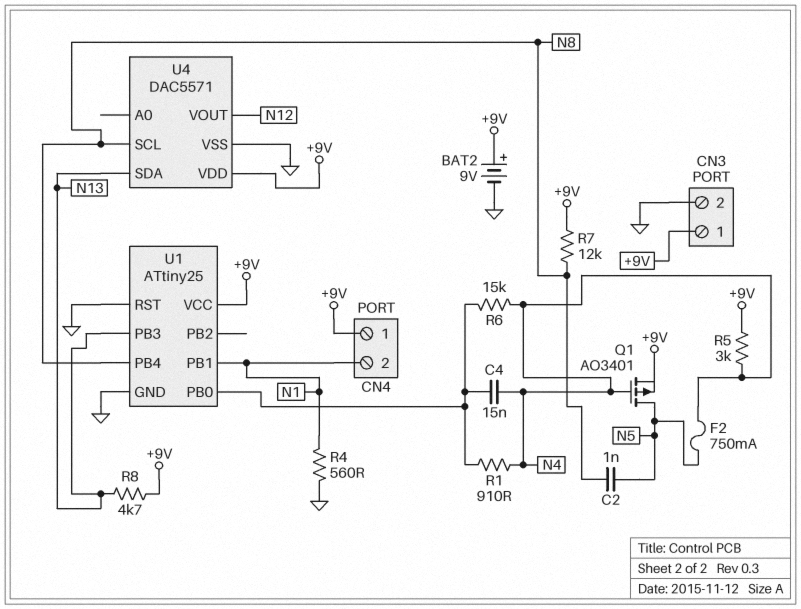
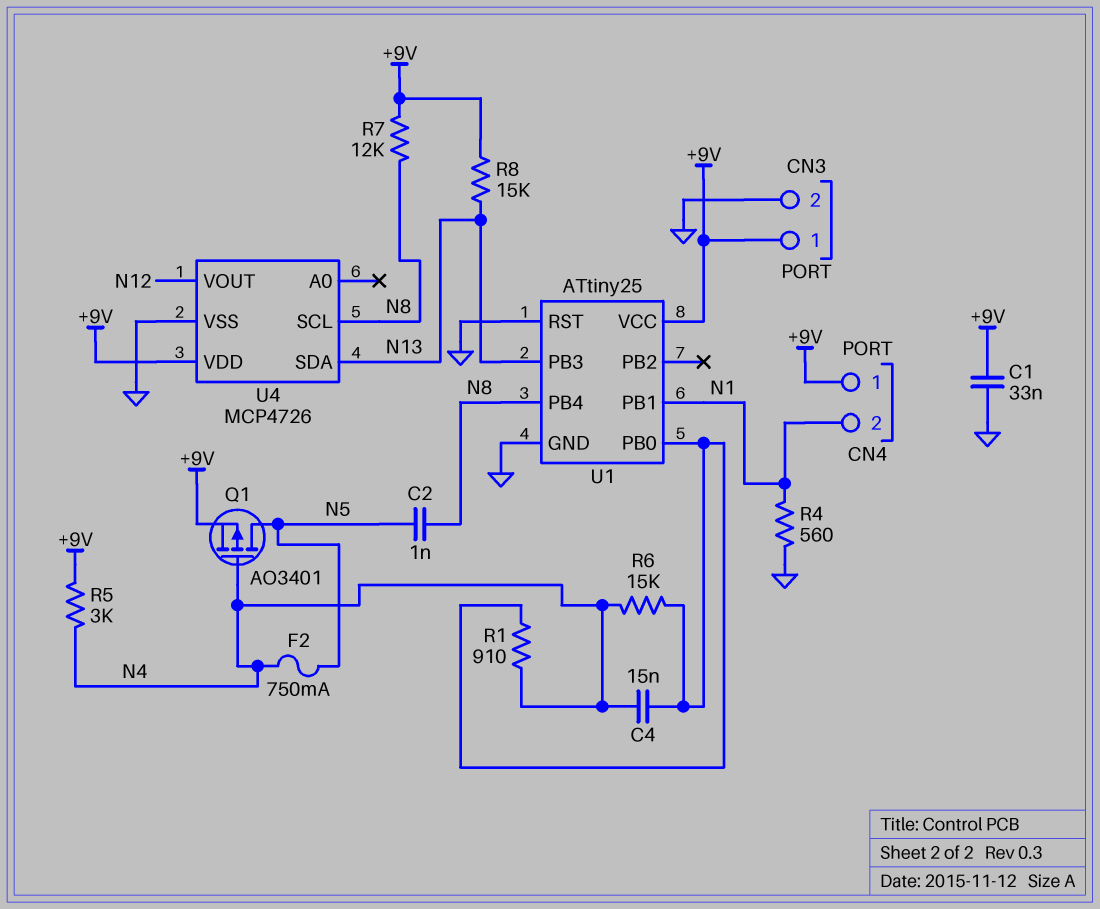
BAT2: 9V (plus +9V, minus GND) -> none
C1: none -> 33nF (+9V, GND)
R8: 4.7k (+9V, N13) -> 15k (+9V, N13)
U4: DAC5571 -> MCP4726

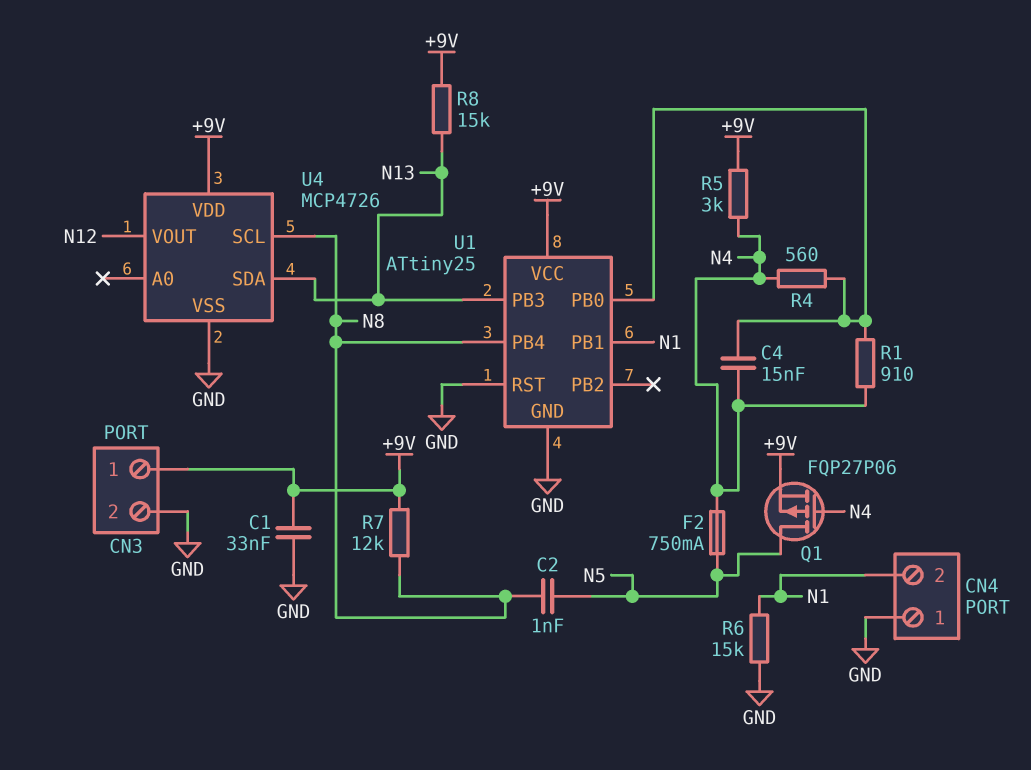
CN4 pin 1: +9V -> GND
Q1: PMOS AO3401 (G N4, D N5, S +9V) -> PMOS FQP27P06 (G N4, D N5, S +9V)
R4: 560 (GND, N1) -> 560 (N4, U1/PB0)
R6: 15k (N4, U1/PB0) -> 15k (GND, N1)

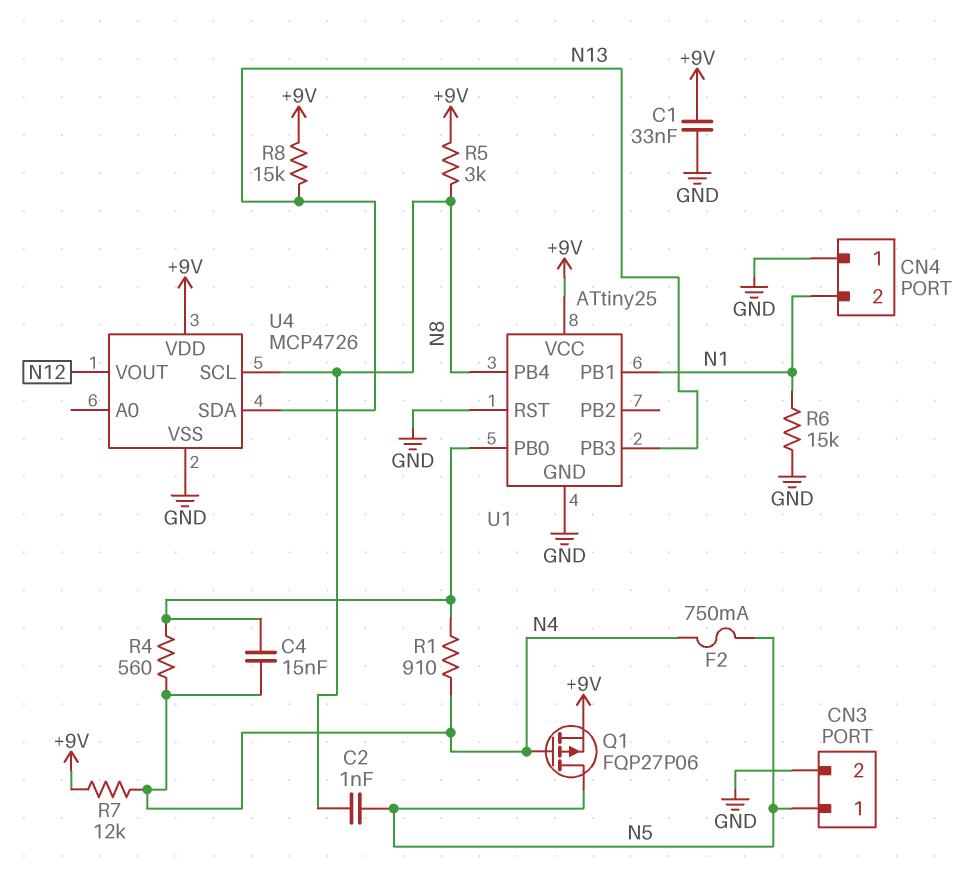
CN3 pin 1: +9V -> N5
R5: 3k (+9V, N4) -> 3k (+9V, N8)
R7: 12k (+9V, N8) -> 12k (+9V, N4)

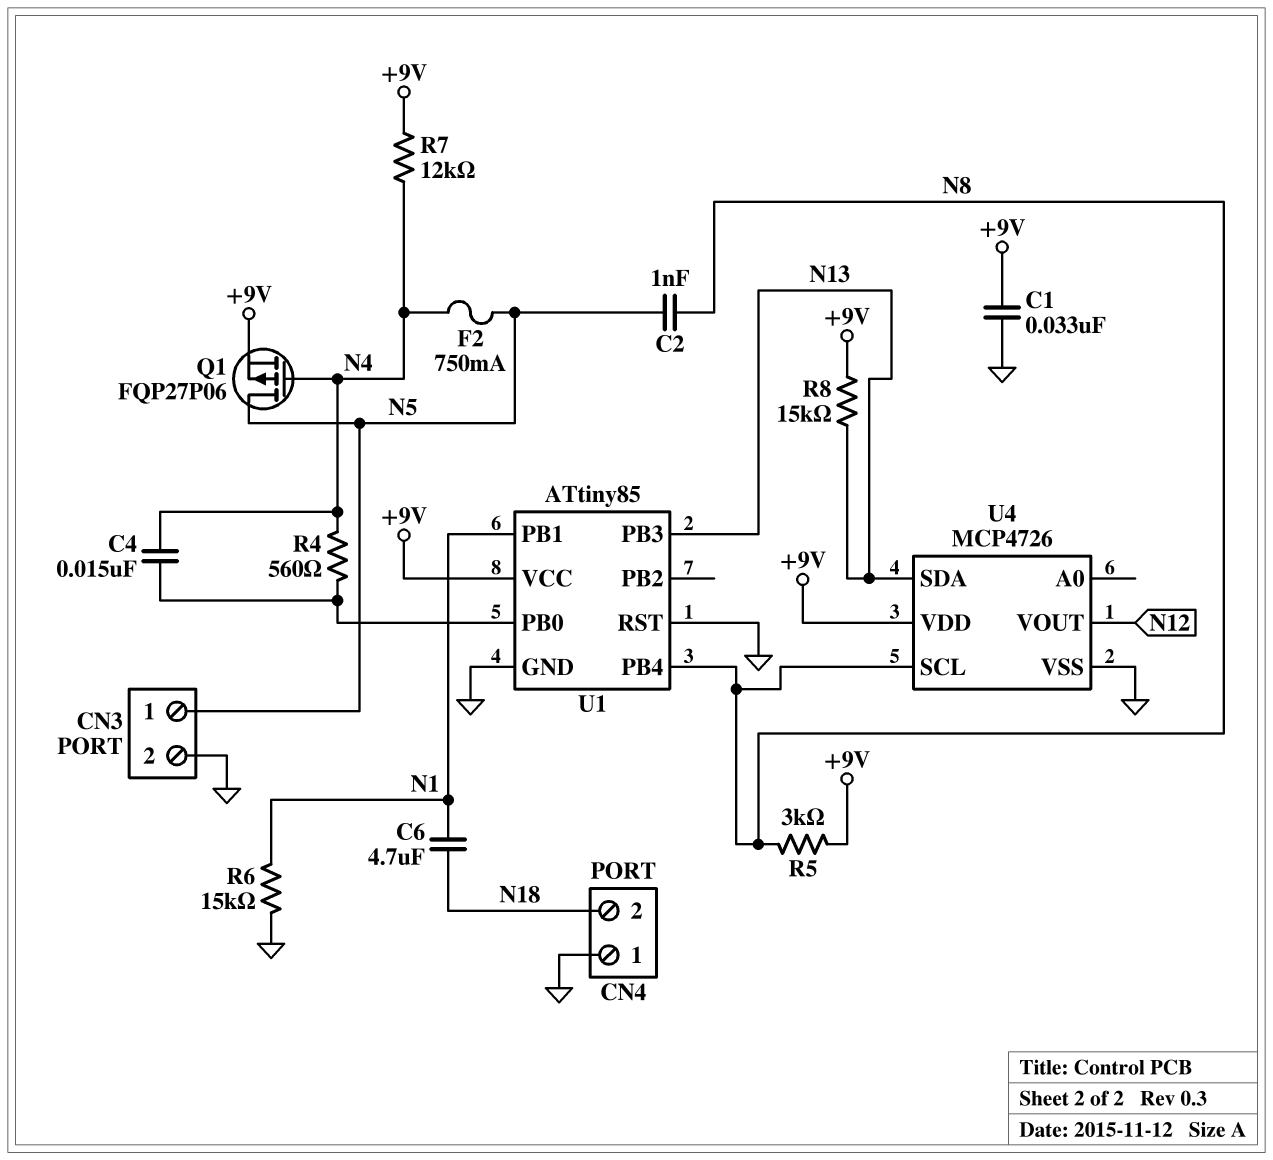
C6: none -> 4.7uF (N1, N18)
CN4 pin 2: N1 -> N18
R1: 910 (N4, U1/PB0) -> none
U1: ATtiny25 -> ATtiny85

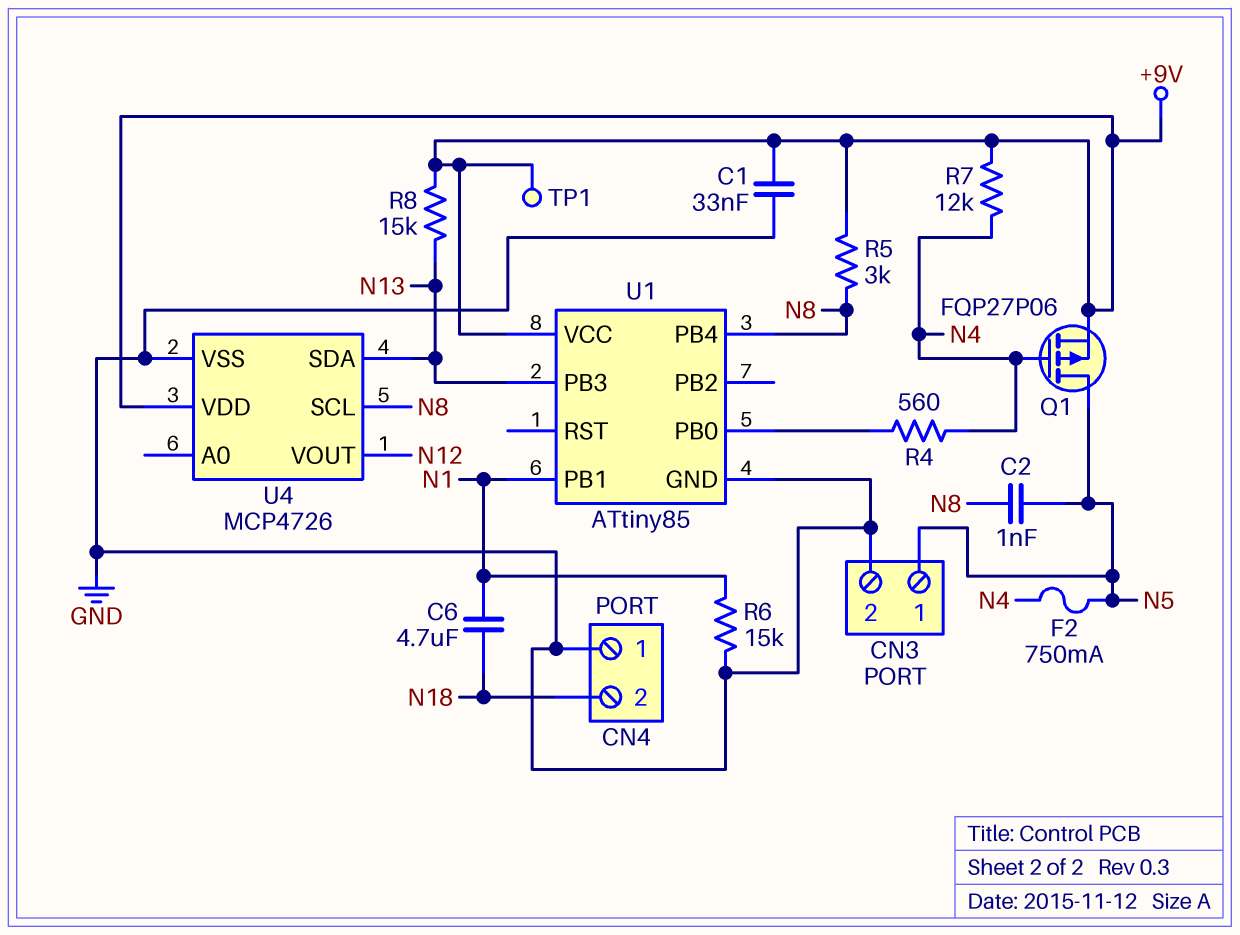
C4: 15nF (N4, U1/PB0) -> none
TP1: none -> test point (+9V)
U1 pin RST: GND -> none

